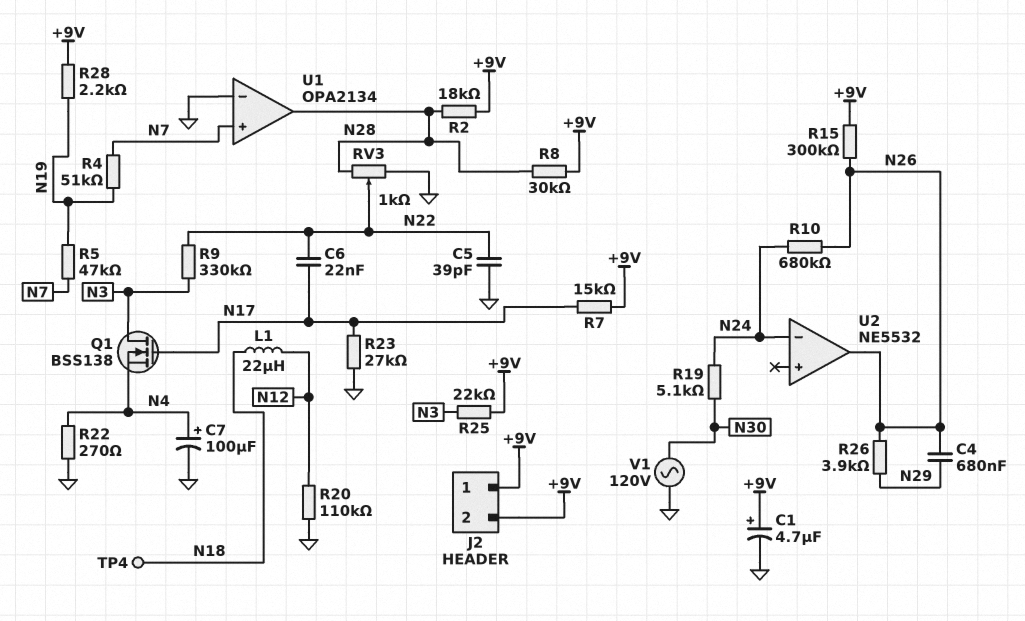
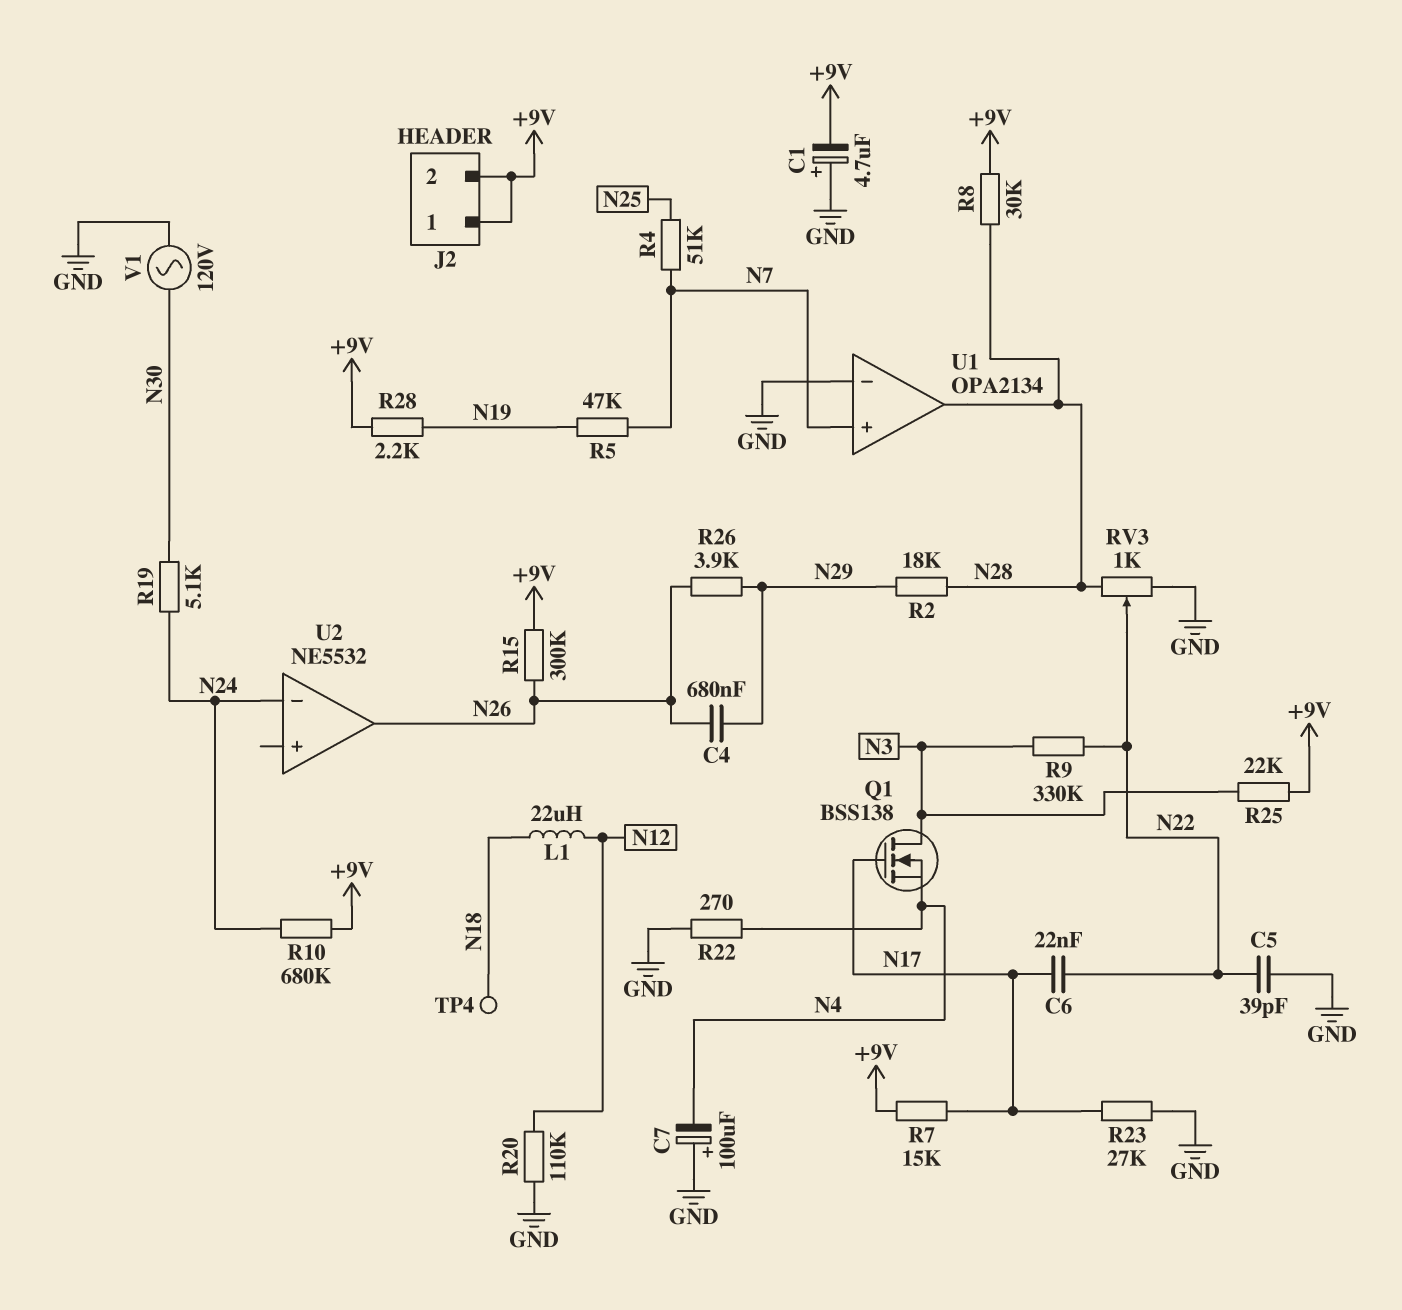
C1: 4.7uF (plus +9V, minus GND) -> 4.7uF (plus GND, minus +9V)
C7: 100uF (plus N4, minus GND) -> 100uF (plus GND, minus N4)
R2: 18k (+9V, N28) -> 18k (N28, N29)
R4: 51k (N7, N19) -> 51k (N7, N25)
R10: 680k (N24, N26) -> 680k (+9V, N24)

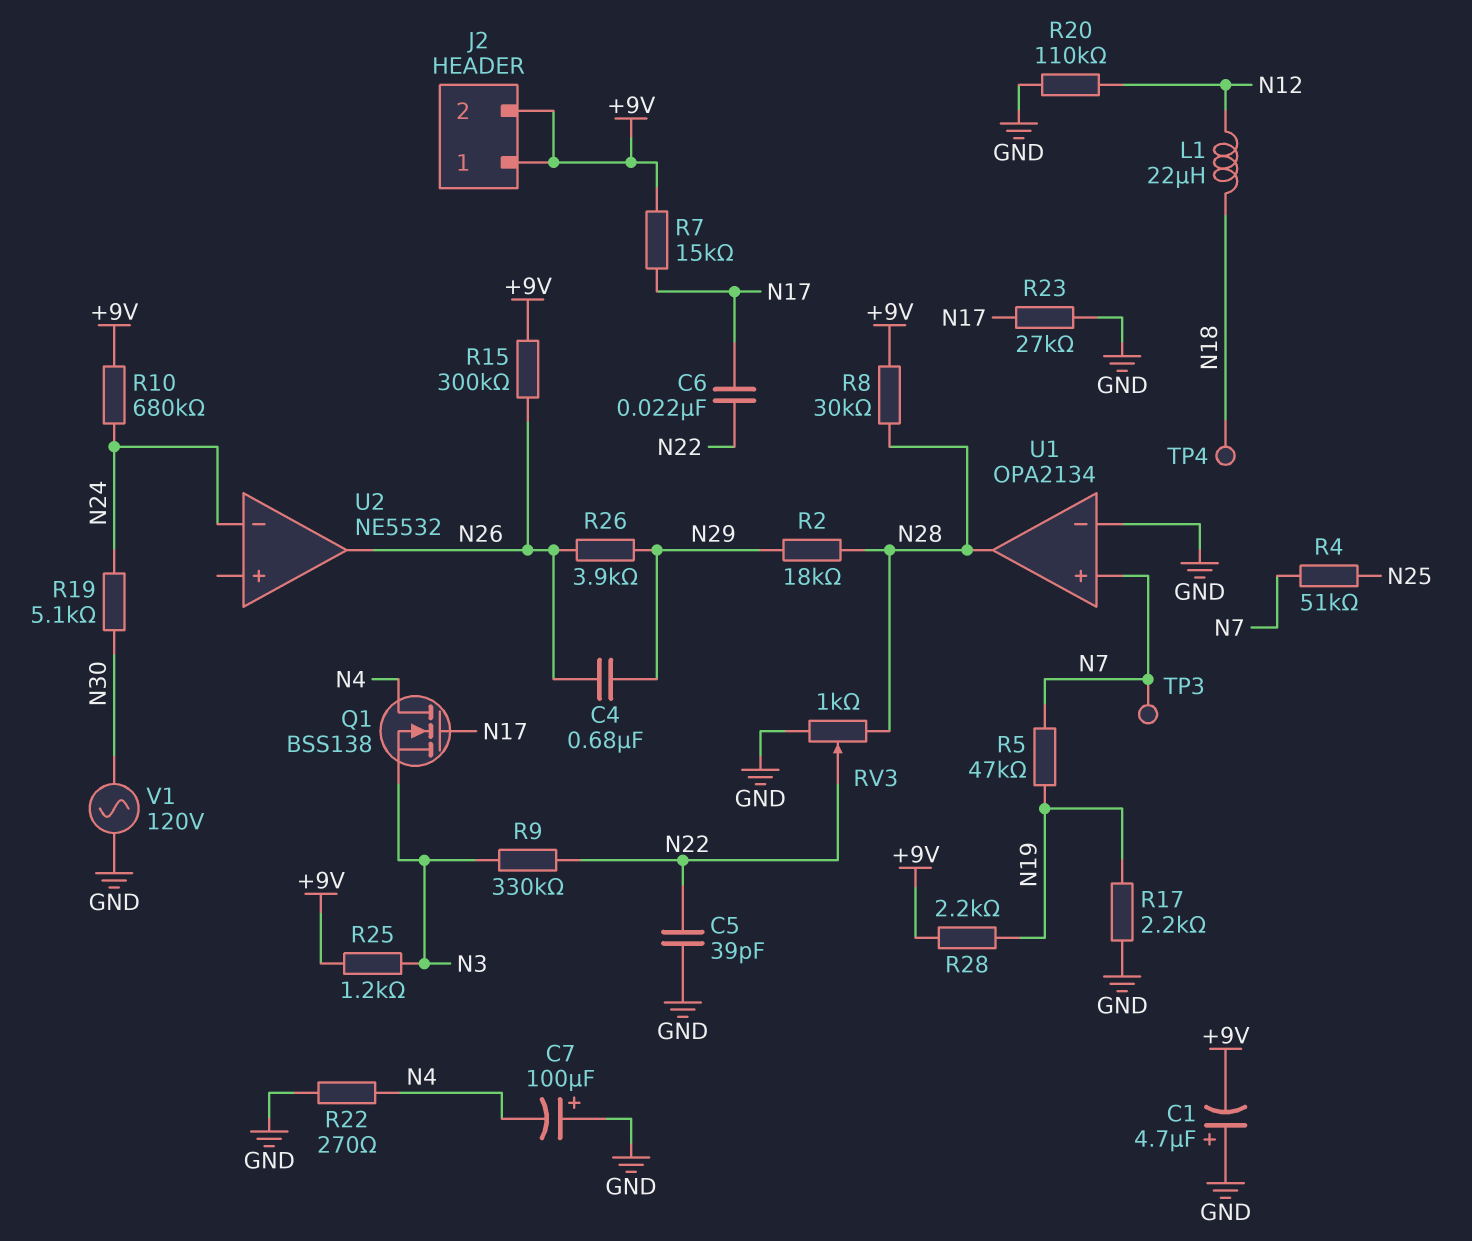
Q1: NMOS BSS138 (G N17, D N3, S N4) -> NMOS BSS138 (G N17, D N4, S N3)
R17: none -> 2.2k (GND, N19)
R25: 22k (+9V, N3) -> 1.2k (+9V, N3)
TP3: none -> test point (N7)

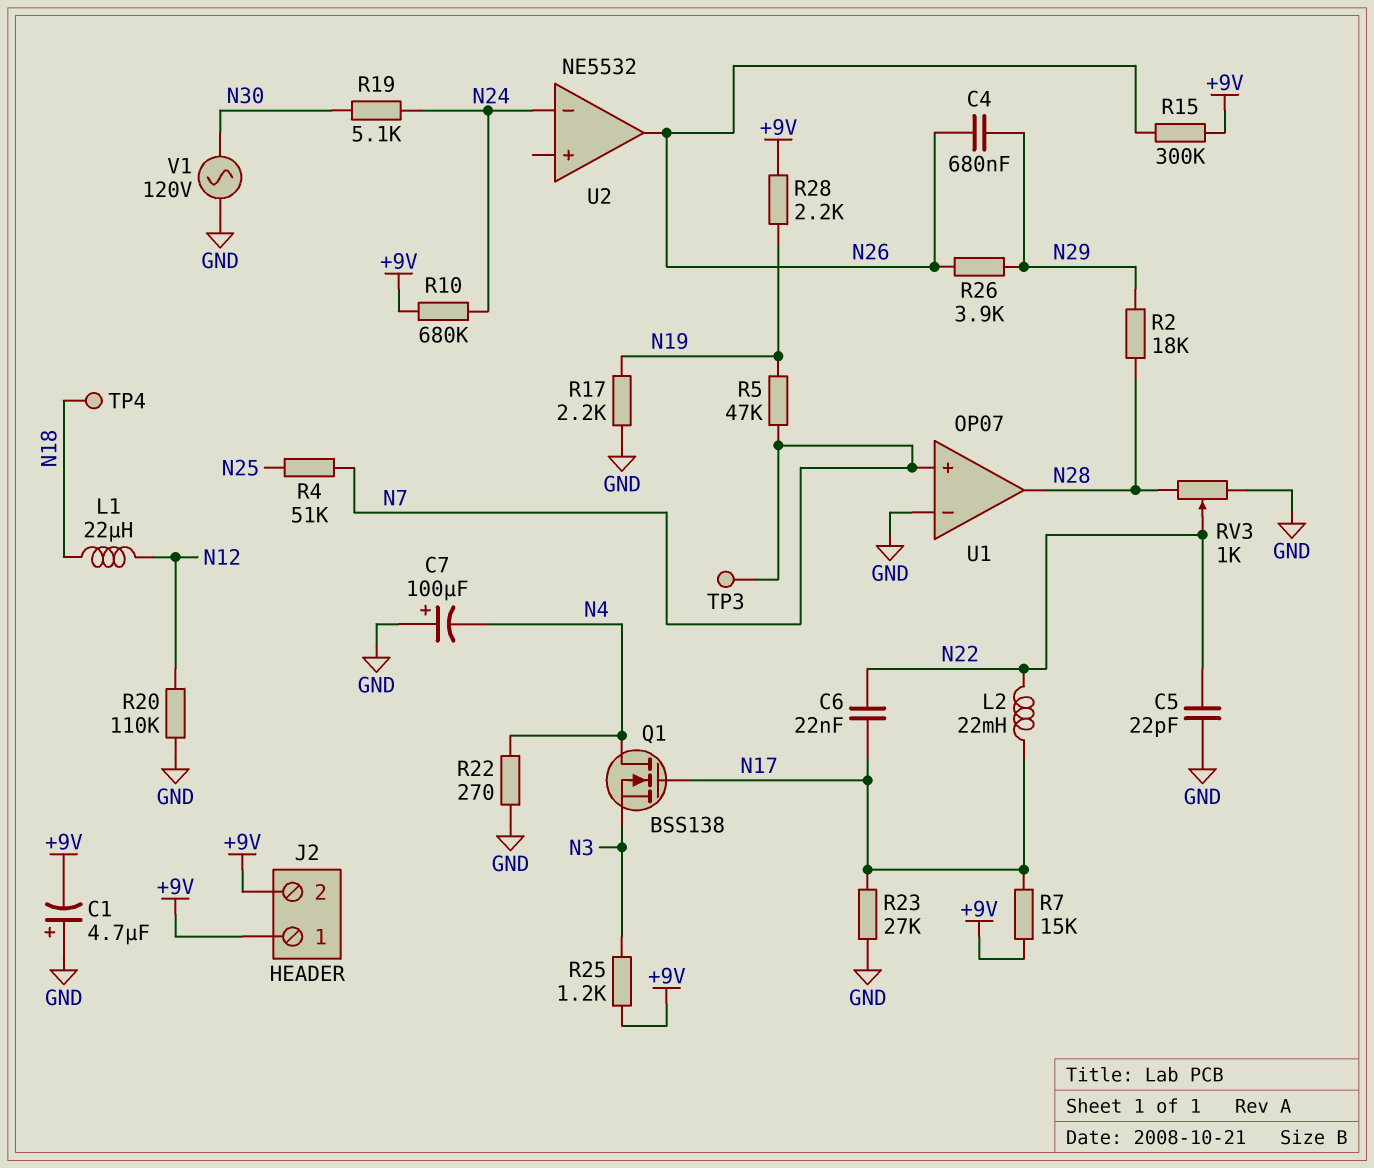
C5: 39pF (GND, N22) -> 22pF (GND, N22)
L2: none -> 22mH (N17, N22)
R8: 30k (+9V, N28) -> none
R9: 330k (N3, N22) -> none
U1: OPA2134 -> OP07

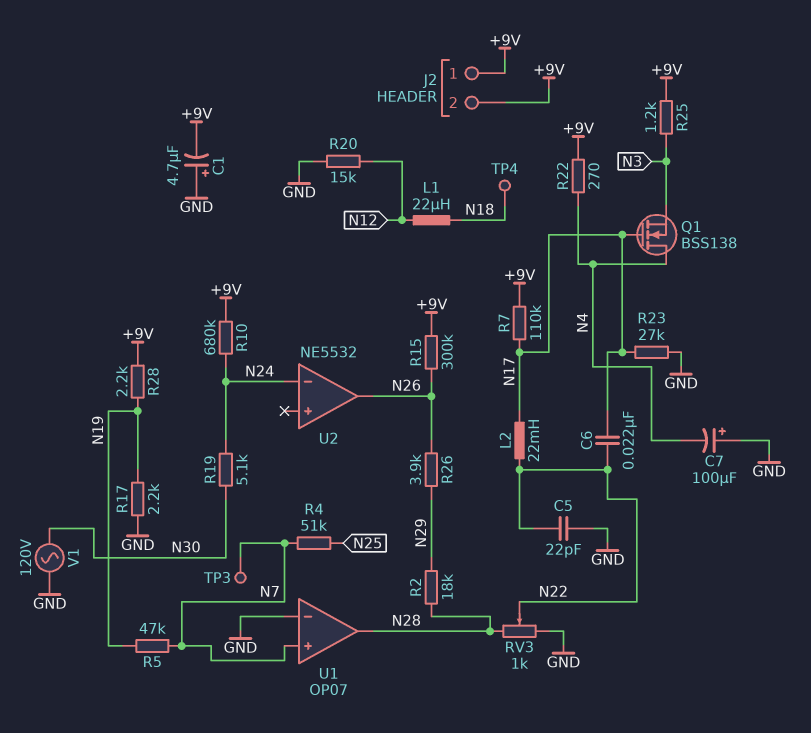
C4: 680nF (N26, N29) -> none
R7: 15k (+9V, N17) -> 110k (+9V, N17)
R20: 110k (GND, N12) -> 15k (GND, N12)
R22: 270 (GND, N4) -> 270 (+9V, N4)

